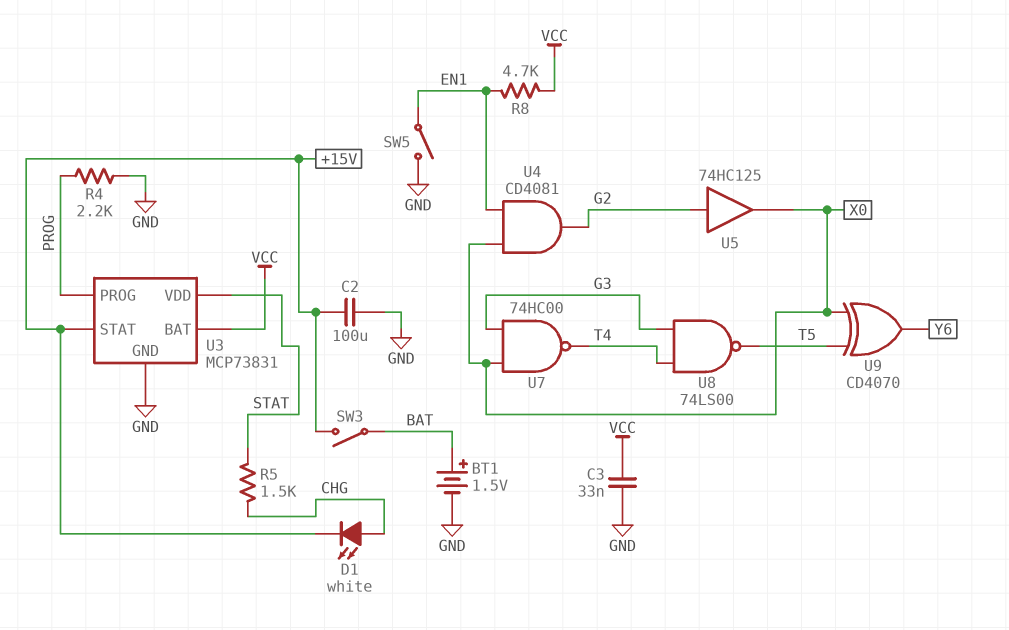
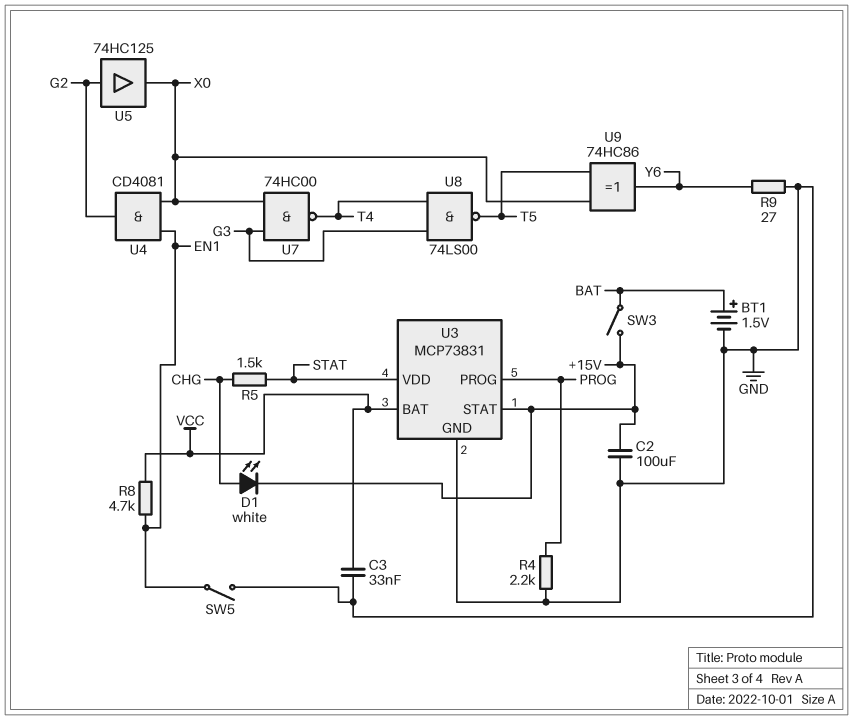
R9: none -> 27 (GND, Y6)
U9: XOR CD4070 (in T5, in X0, out Y6) -> XOR 74HC86 (in T5, in X0, out Y6)

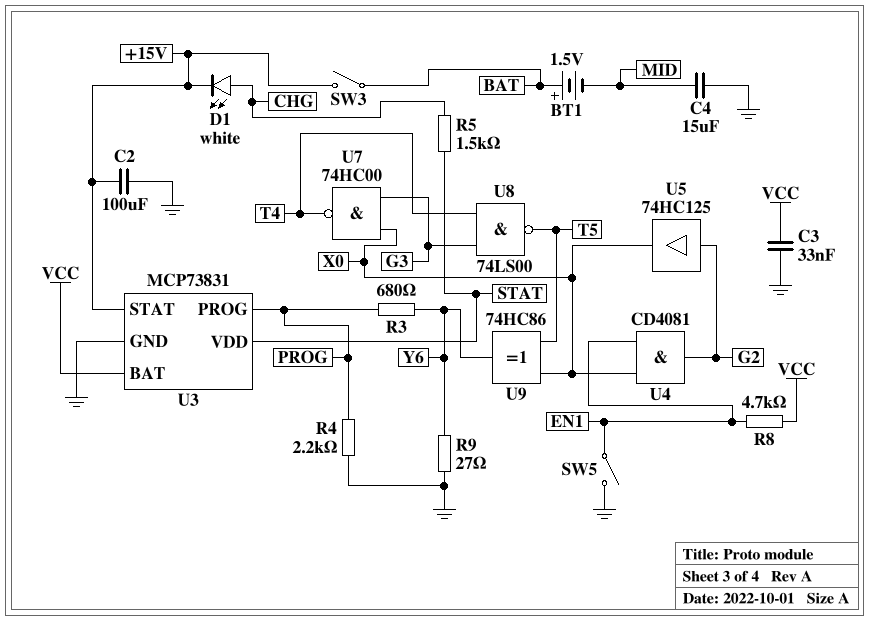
BT1: 1.5V (plus BAT, minus GND) -> 1.5V (plus BAT, minus MID)
C4: none -> 15uF (GND, MID)
R3: none -> 680 (PROG, Y6)

